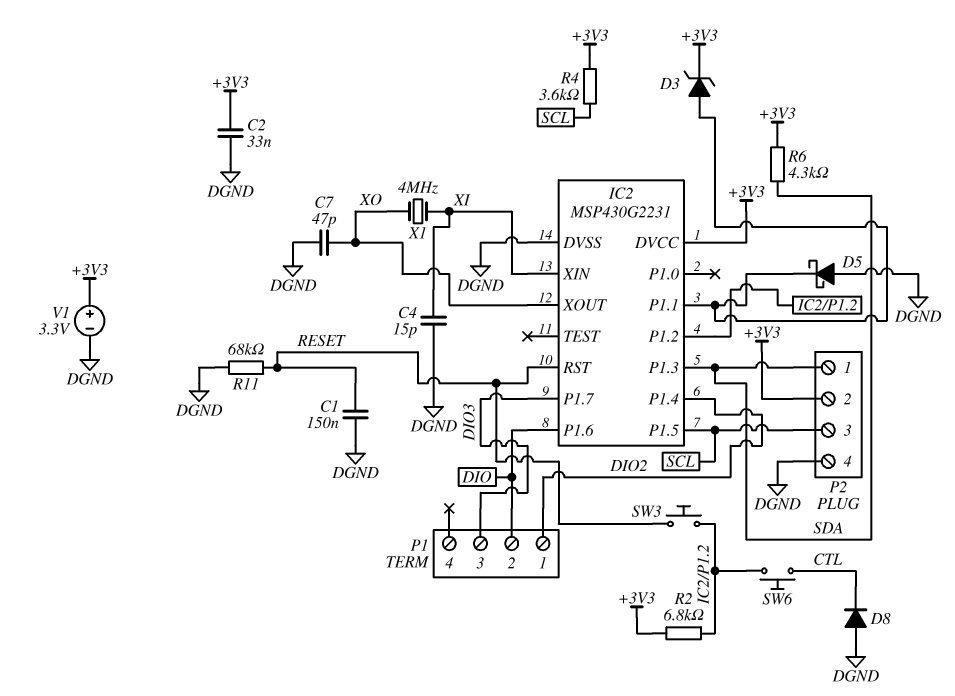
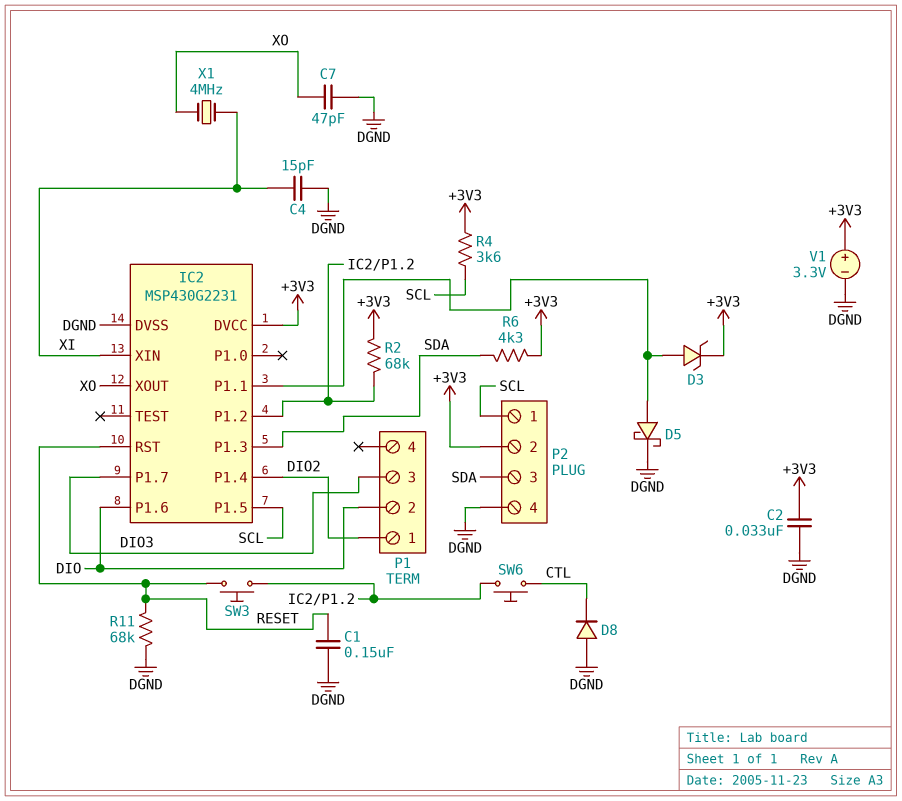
D5: schottky (A DGND, K IC2/P1.1) -> schottky (A IC2/P1.1, K DGND)
P2 pin 1: SDA -> SCL
P2 pin 3: SCL -> SDA
R2: 6.8k (+3V3, IC2/P1.2) -> 68k (+3V3, IC2/P1.2)

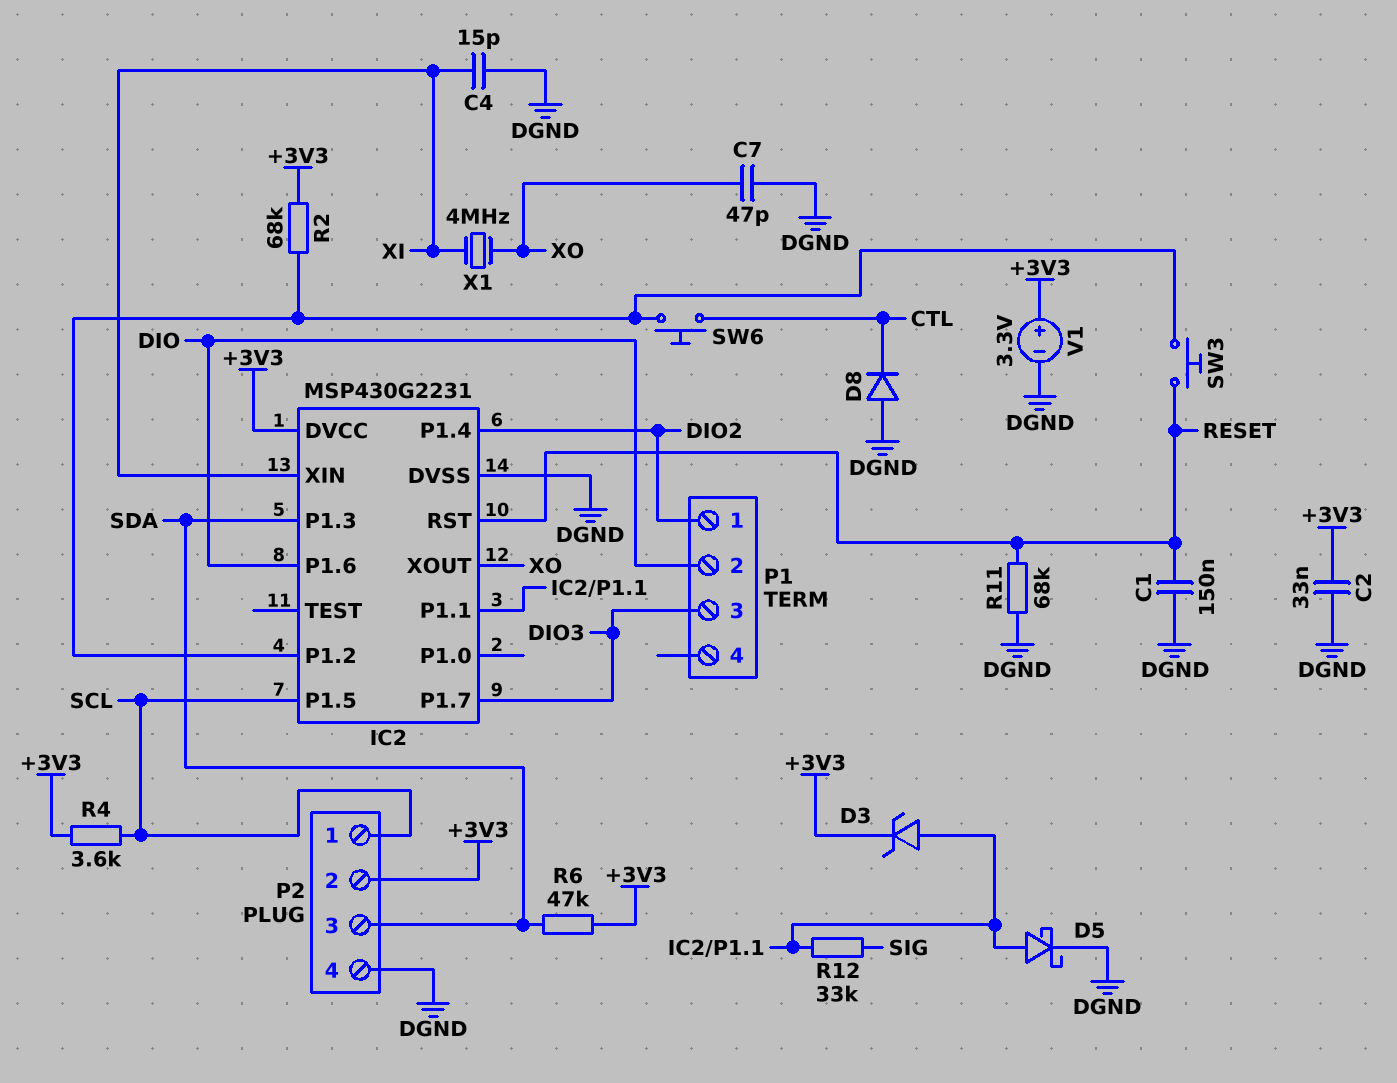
R6: 4.3k (+3V3, SDA) -> 47k (+3V3, SDA)
R12: none -> 33k (IC2/P1.1, SIG)

